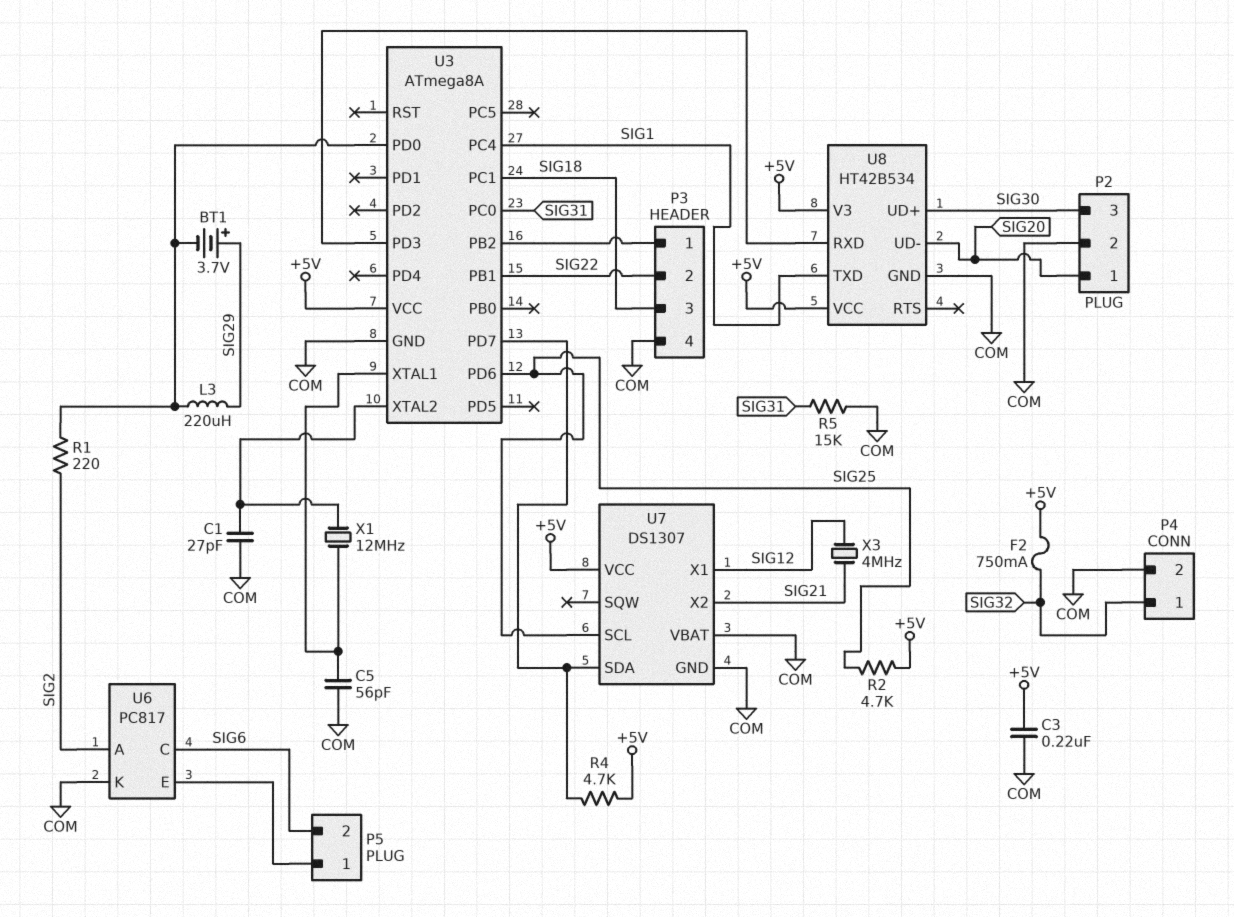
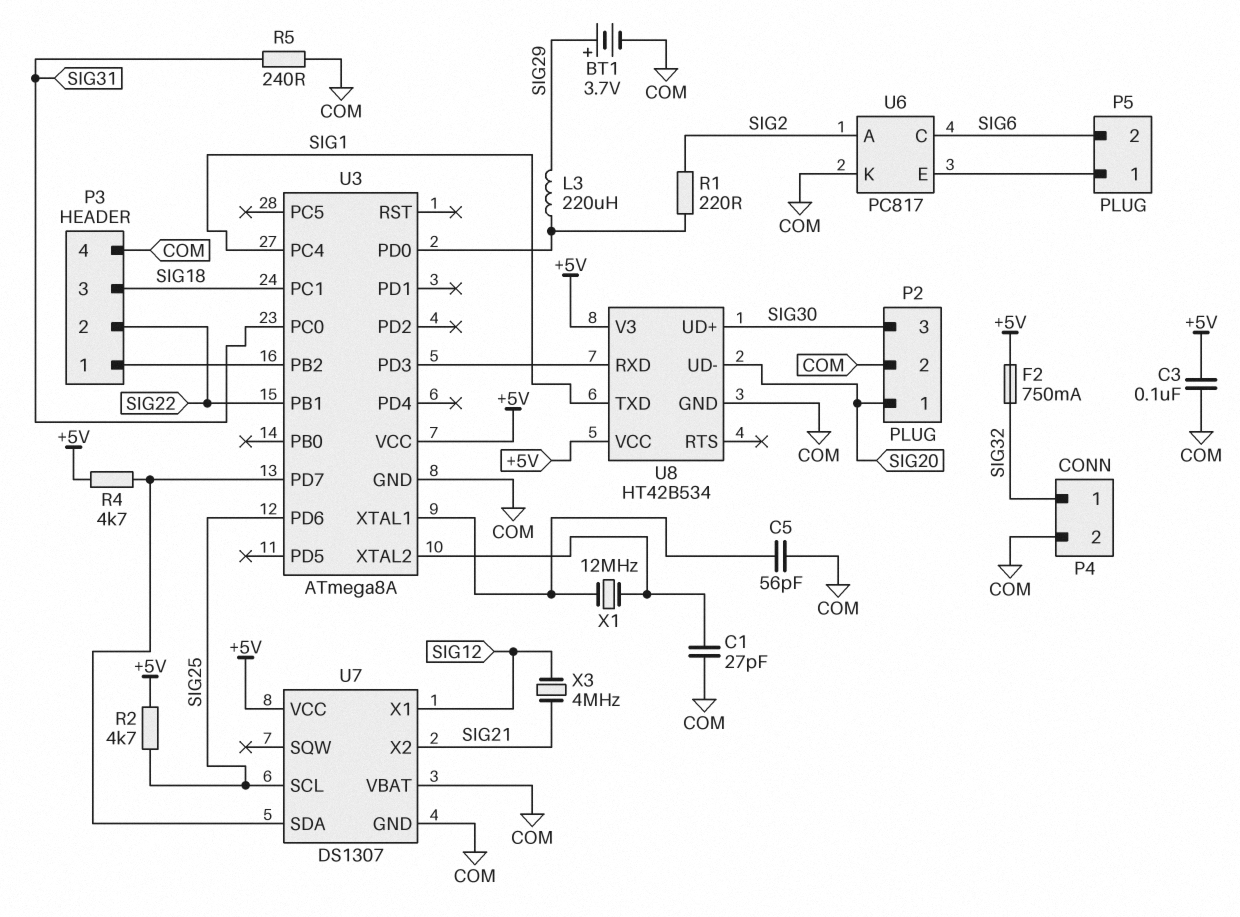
BT1: 3.7V (plus SIG29, minus U3/PD0) -> 3.7V (plus SIG29, minus COM)
C3: 220nF (+5V, COM) -> 100nF (+5V, COM)
R5: 15k (COM, SIG31) -> 240 (COM, SIG31)

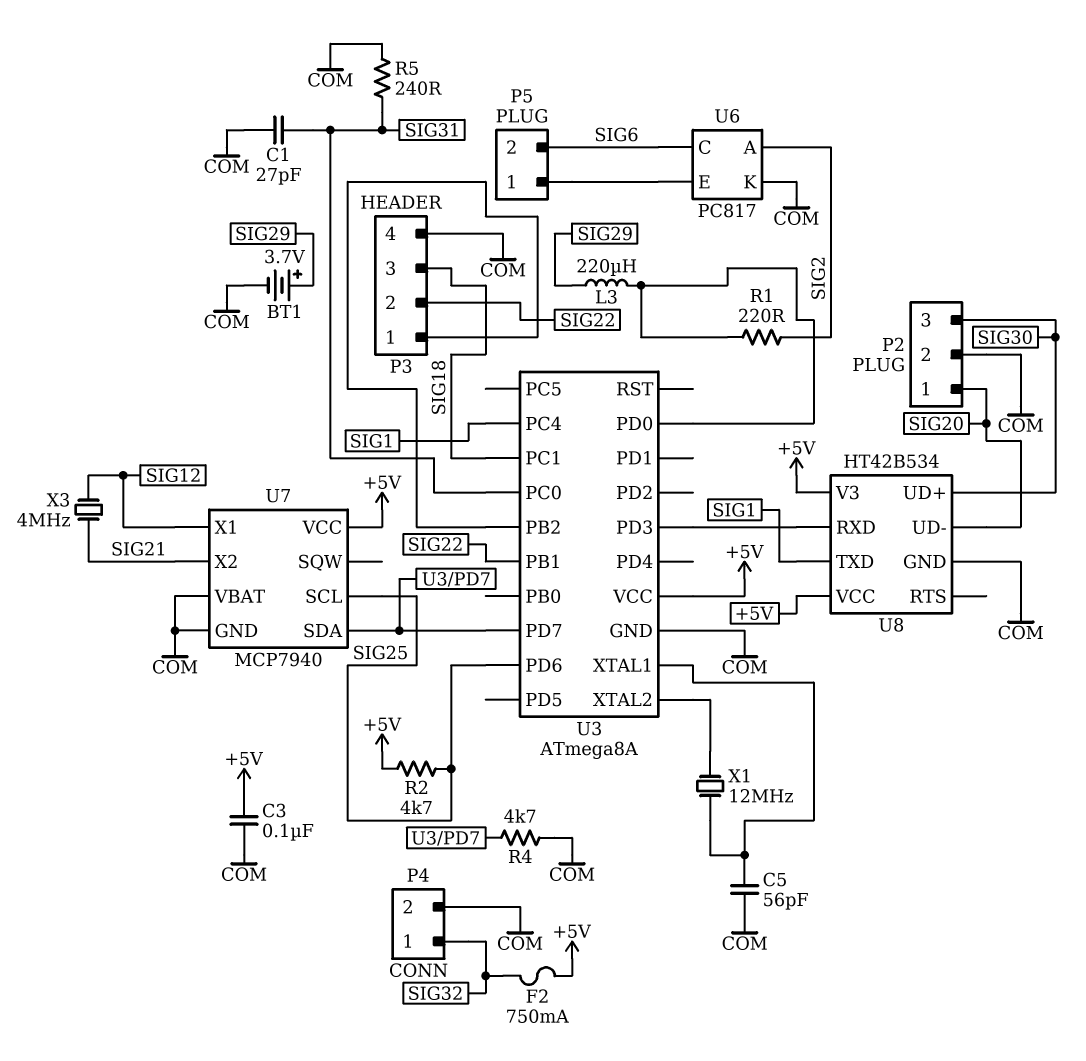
C1: 27pF (COM, U3/XTAL2) -> 27pF (COM, SIG31)
R4: 4.7k (+5V, U3/PD7) -> 4.7k (COM, U3/PD7)
U7: DS1307 -> MCP7940

